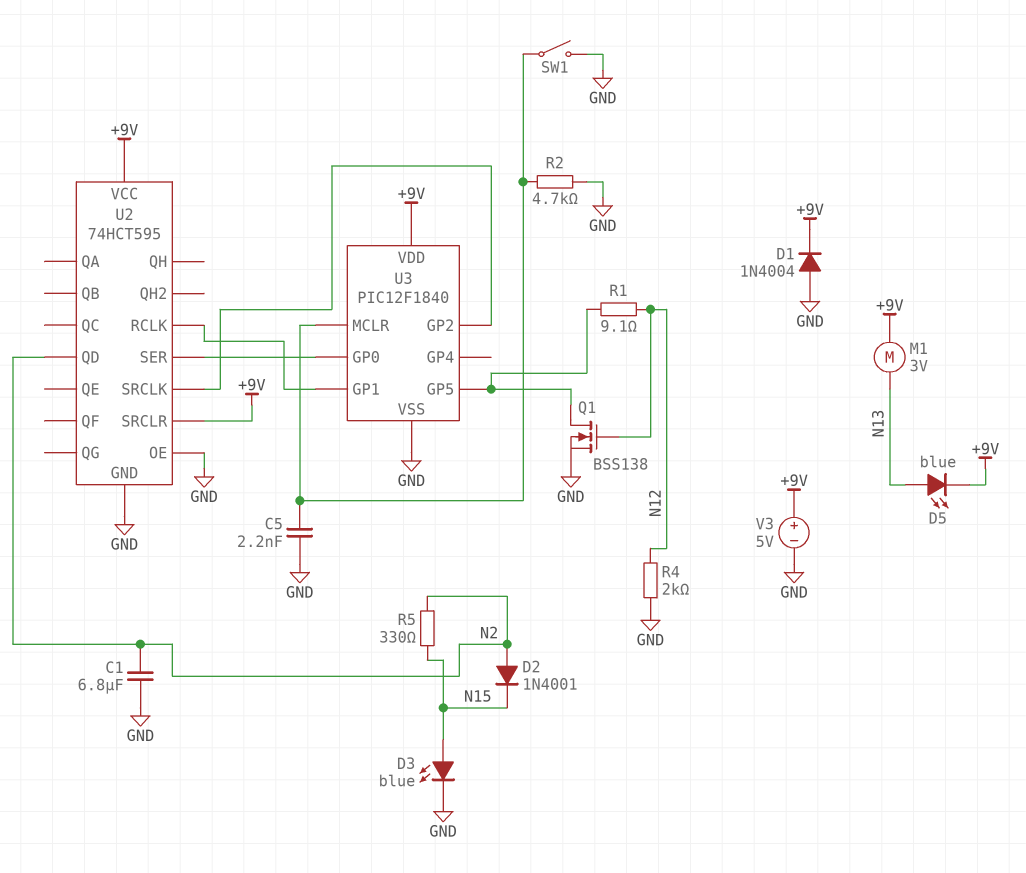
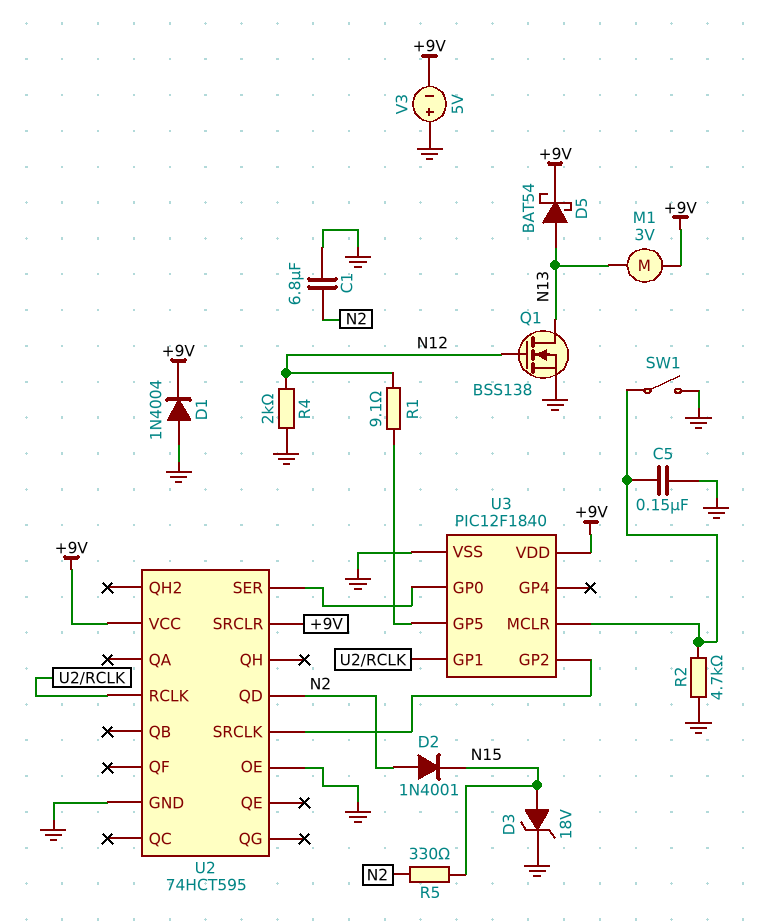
C5: 2.2nF (GND, U3/MCLR) -> 150nF (GND, U3/MCLR)
D3: LED blue (A N15, K GND) -> zener 18V (A N15, K GND)
D5: LED blue (A N13, K +9V) -> schottky BAT54 (A N13, K +9V)
Q1: NMOS BSS138 (G N12, D U3/GP5, S GND) -> NMOS BSS138 (G N12, D N13, S GND)
V3: 5V (plus +9V, minus GND) -> 5V (plus GND, minus +9V)

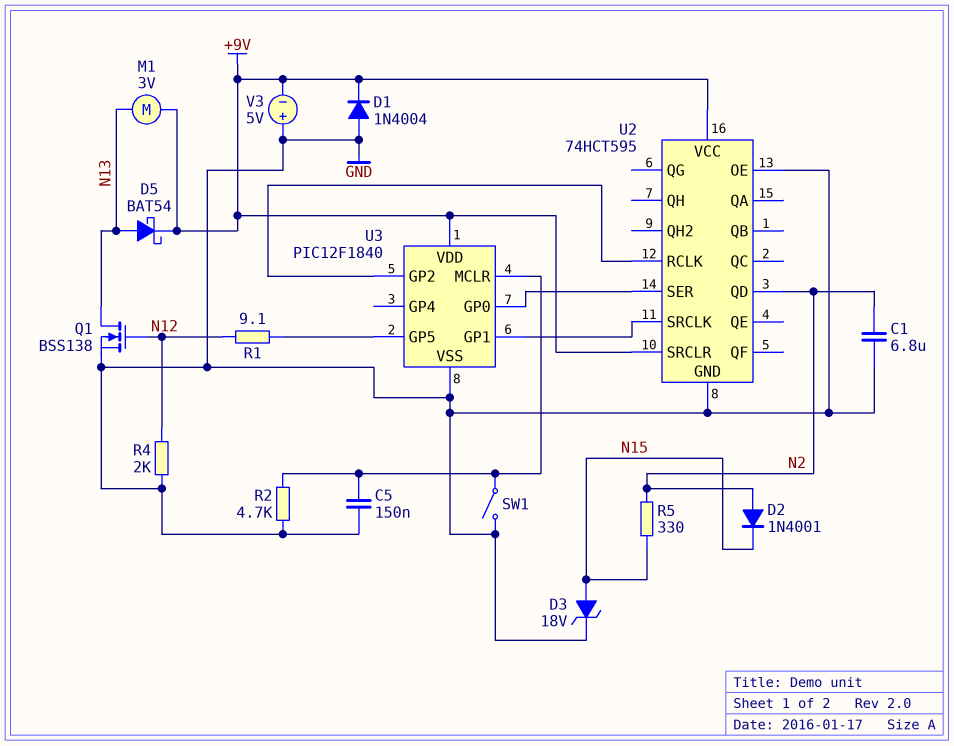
U3 pin GP1: U2/RCLK -> U2/SRCLK
U3 pin GP2: U2/SRCLK -> U2/RCLK

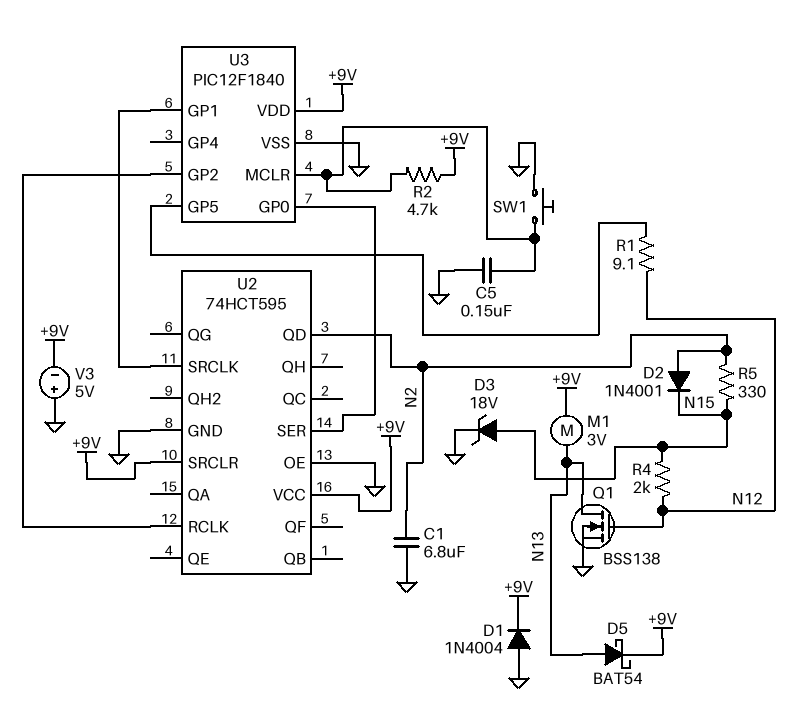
R2: 4.7k (GND, U3/MCLR) -> 4.7k (+9V, U3/MCLR)
R4: 2k (GND, N12) -> 2k (N12, N15)
SW1: switch (GND, U3/MCLR) -> button (GND, U3/MCLR)

